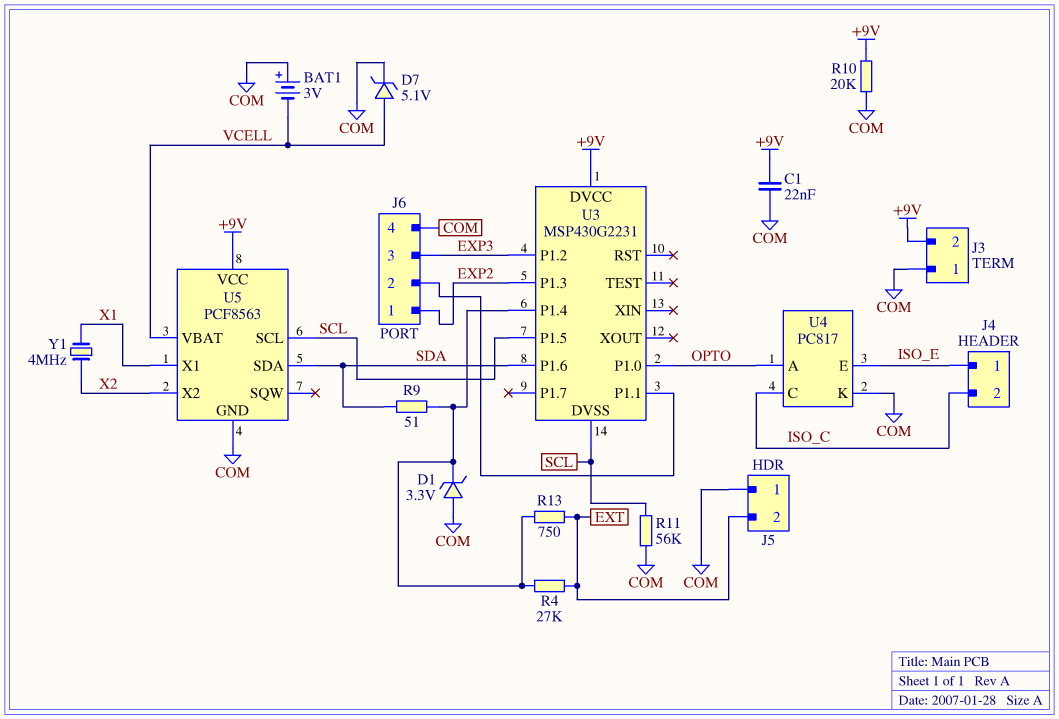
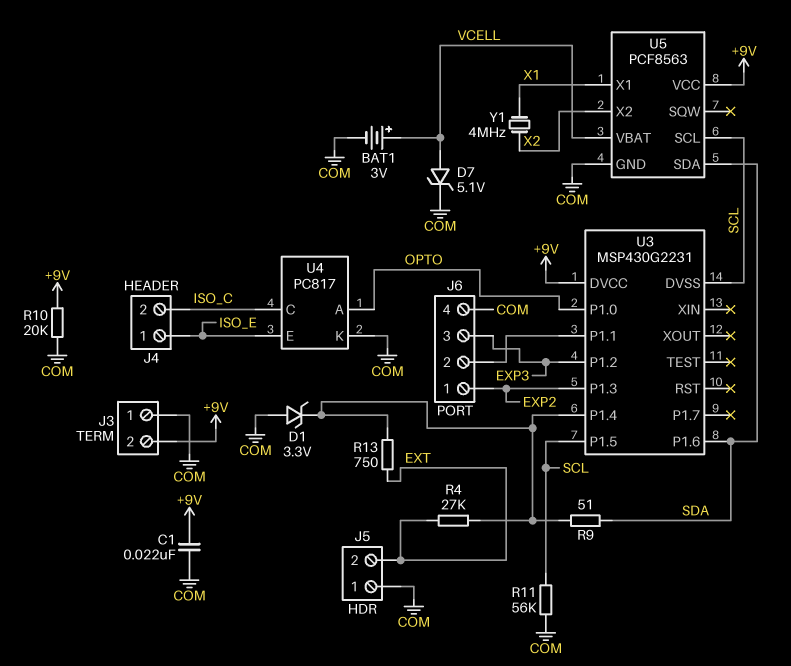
BAT1: 3V (plus COM, minus VCELL) -> 3V (plus VCELL, minus COM)

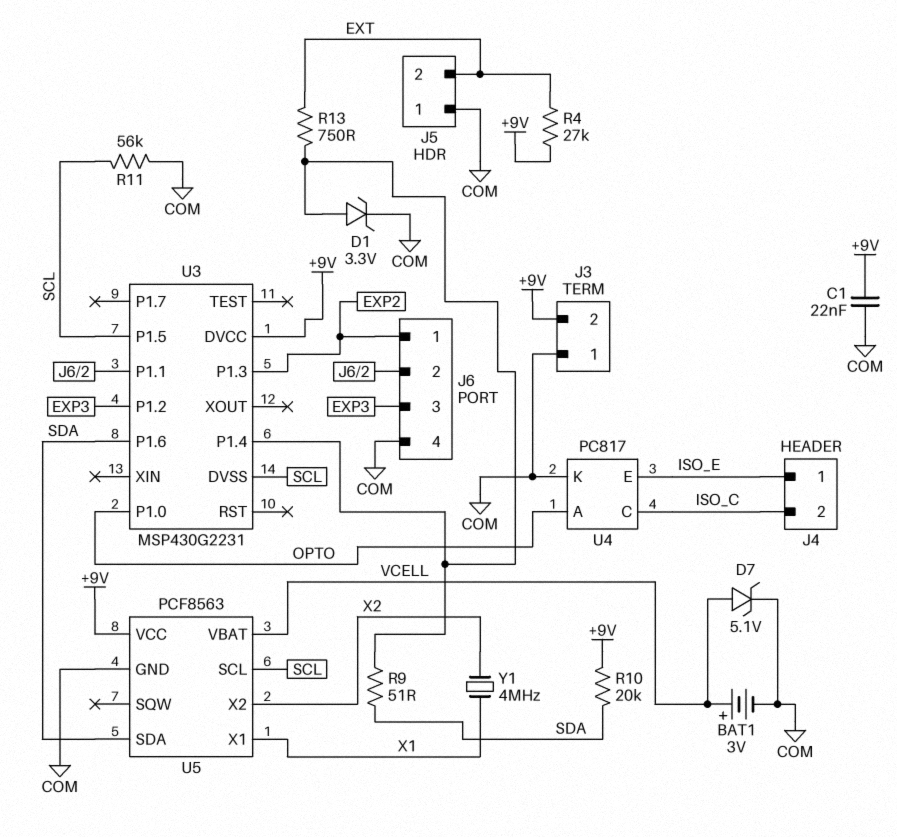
D1: zener 3.3V (A COM, K U3/P1.4) -> zener 3.3V (A U3/P1.4, K COM)
R4: 27k (EXT, U3/P1.4) -> 27k (+9V, EXT)
R10: 20k (+9V, COM) -> 20k (+9V, SDA)

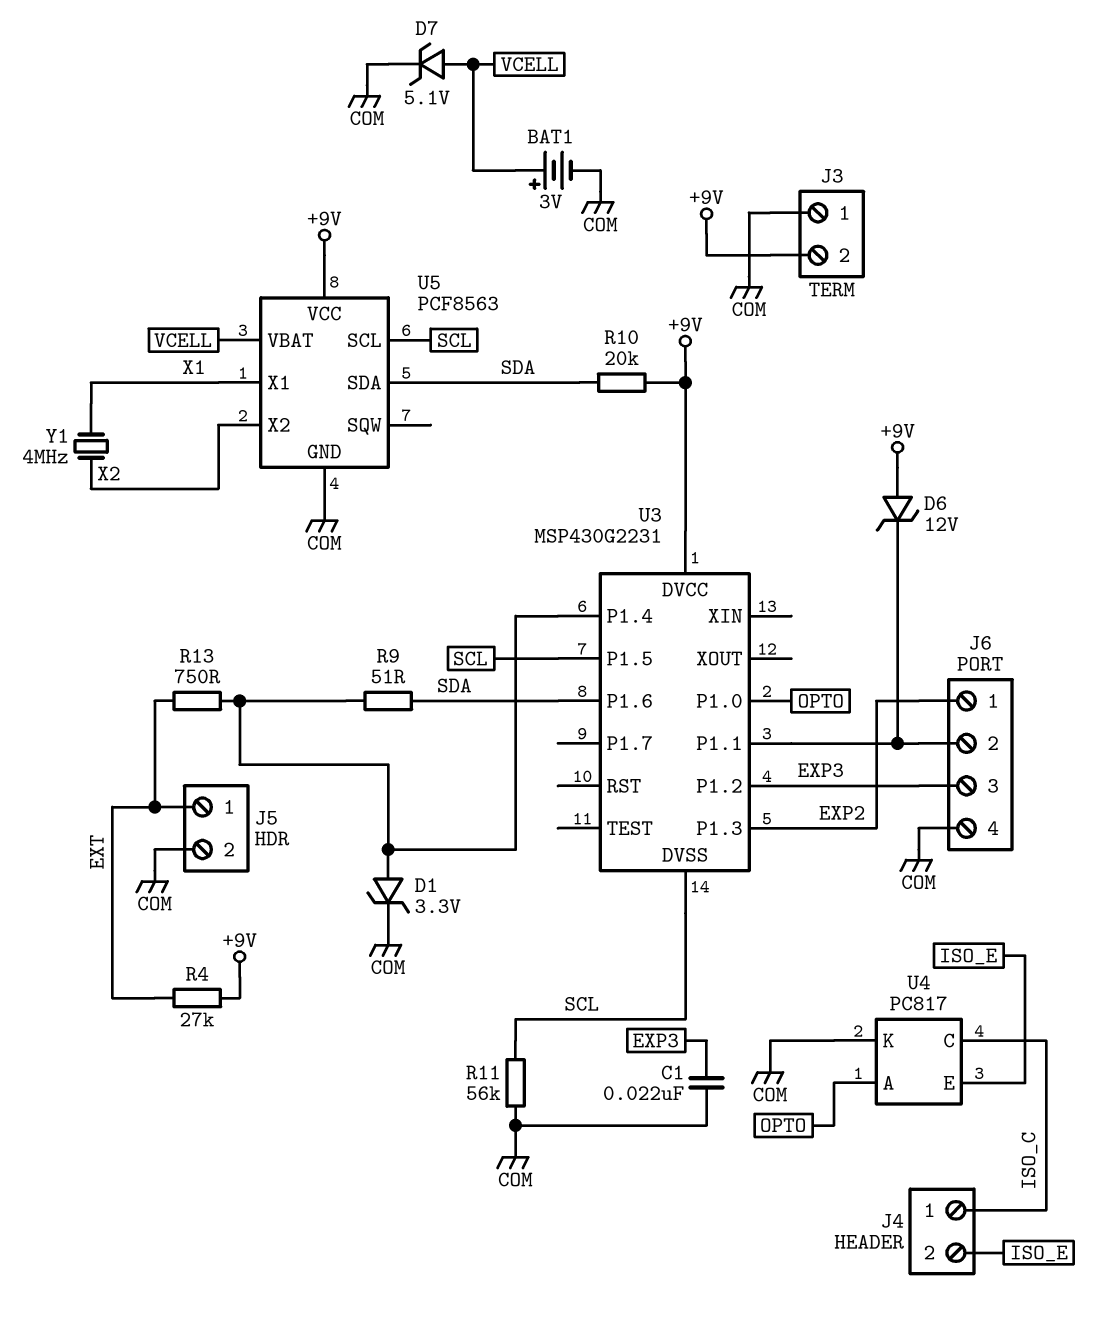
C1: 22nF (+9V, COM) -> 22nF (COM, EXP3)
D6: none -> zener 12V (A +9V, K J6/2)
J4 pin 1: ISO_E -> ISO_C
J4 pin 2: ISO_C -> ISO_E
J5 pin 1: COM -> EXT
J5 pin 2: EXT -> COM

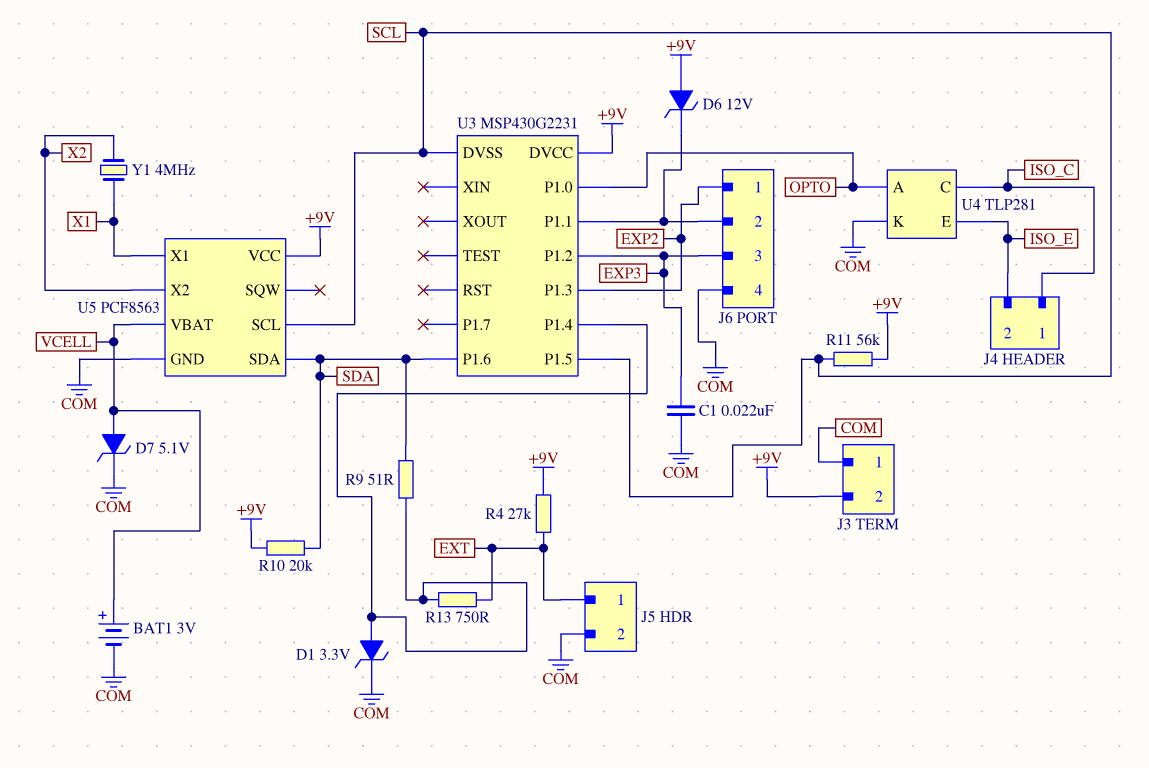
R11: 56k (COM, SCL) -> 56k (+9V, SCL)
U4: PC817 -> TLP281

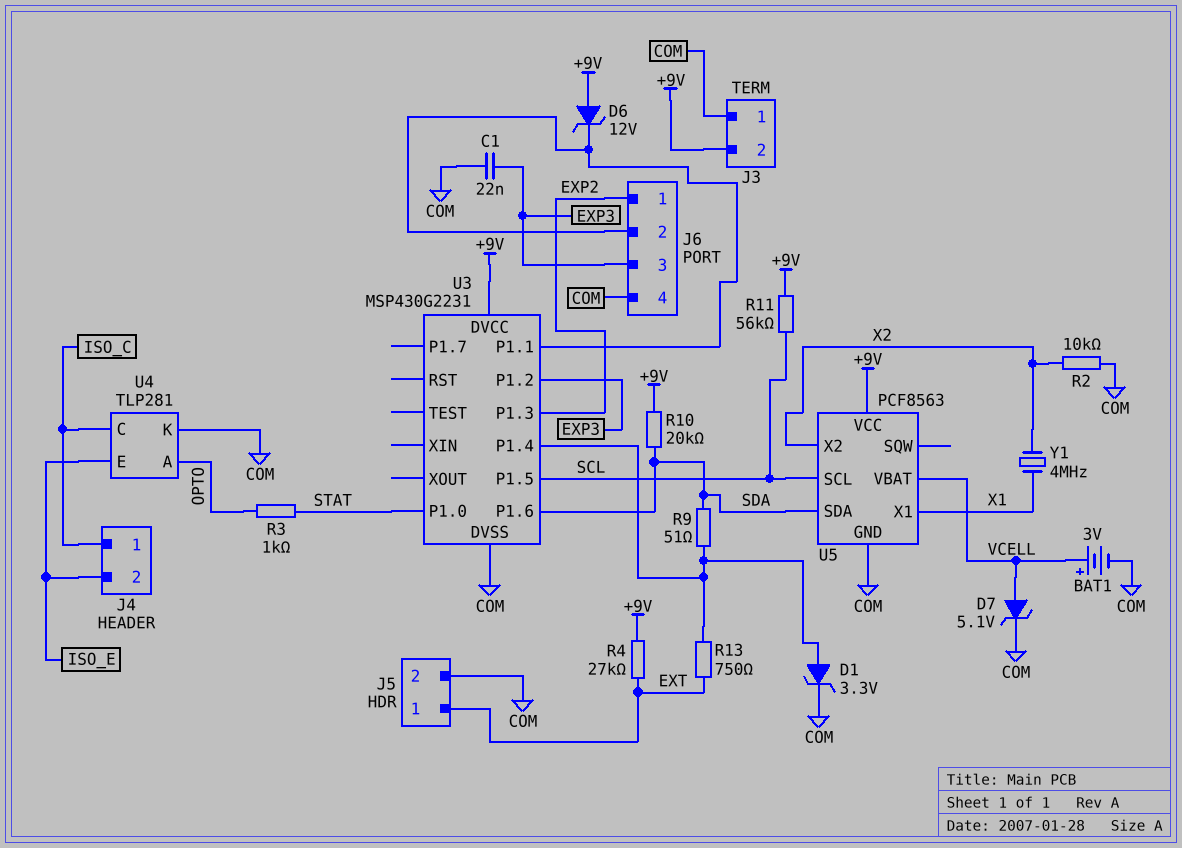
R2: none -> 10k (COM, X2)
R3: none -> 1k (OPTO, STAT)
U3 pin DVSS: SCL -> COM
U3 pin P1.0: OPTO -> STAT

